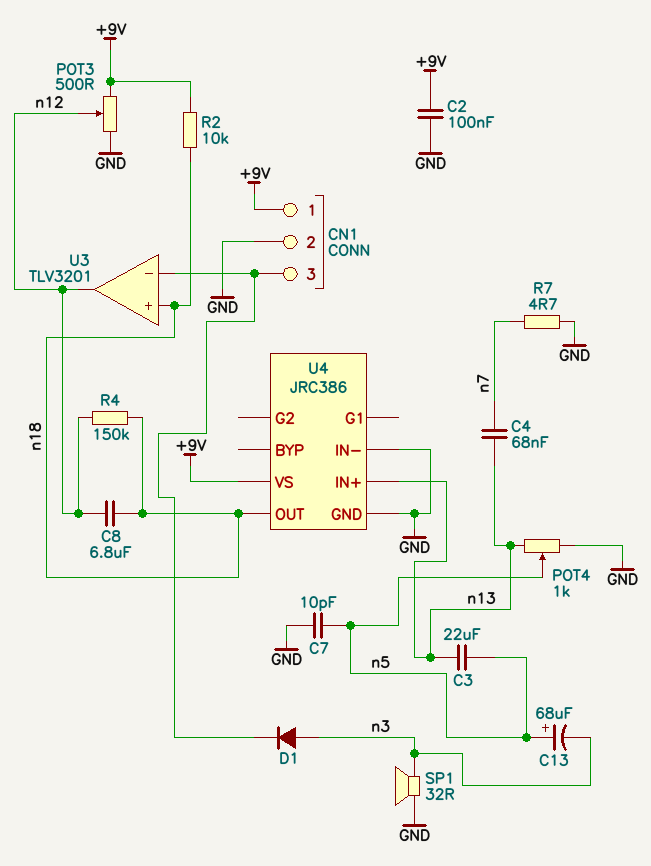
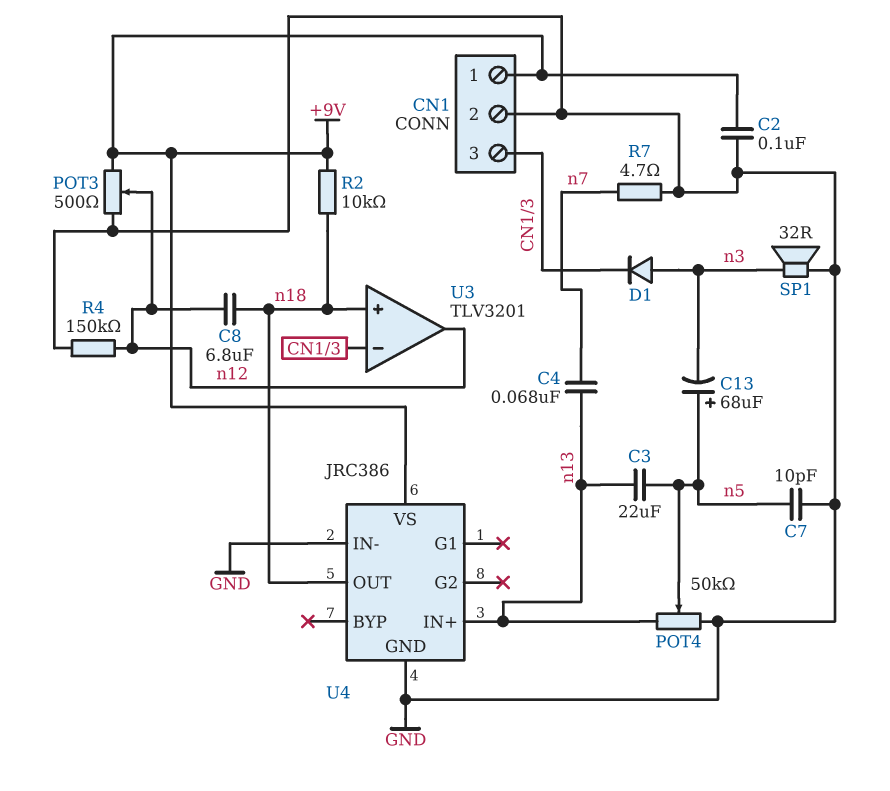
POT4: 1k (GND, n13, wiper n5) -> 50k (GND, n13, wiper n5)
R4: 150k (n12, n18) -> 150k (GND, n12)

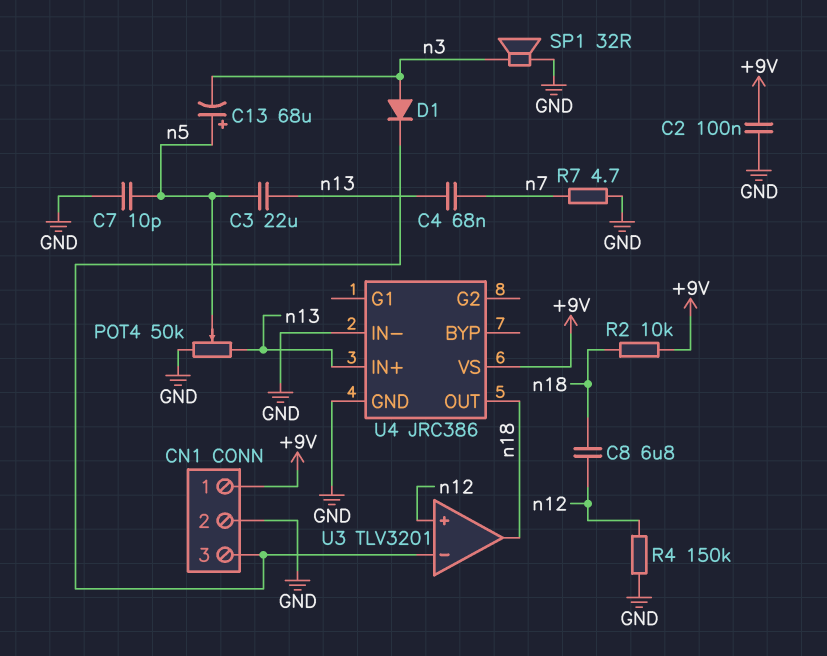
POT3: 500 (+9V, GND, wiper n12) -> none
U3 pin in+: n18 -> n12
U3 pin out: n12 -> n18

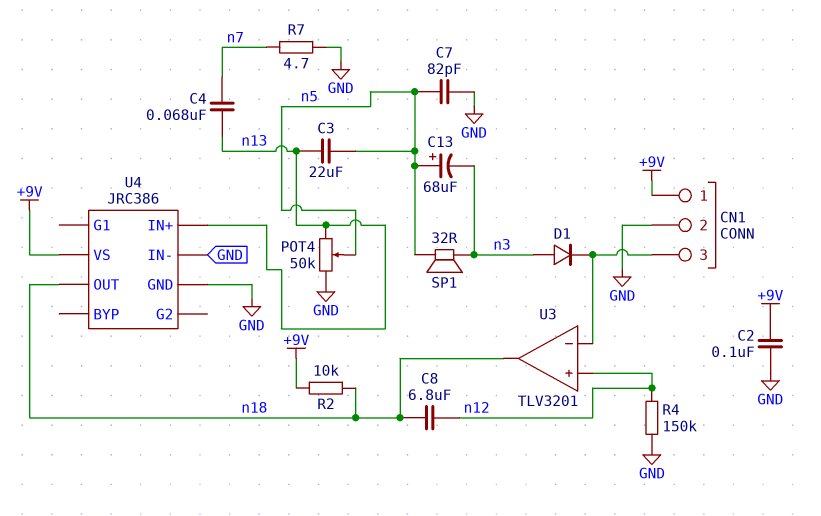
C7: 10pF (GND, n5) -> 82pF (GND, n5)
SP1: speaker 32R (GND, n3) -> speaker 32R (n3, n5)

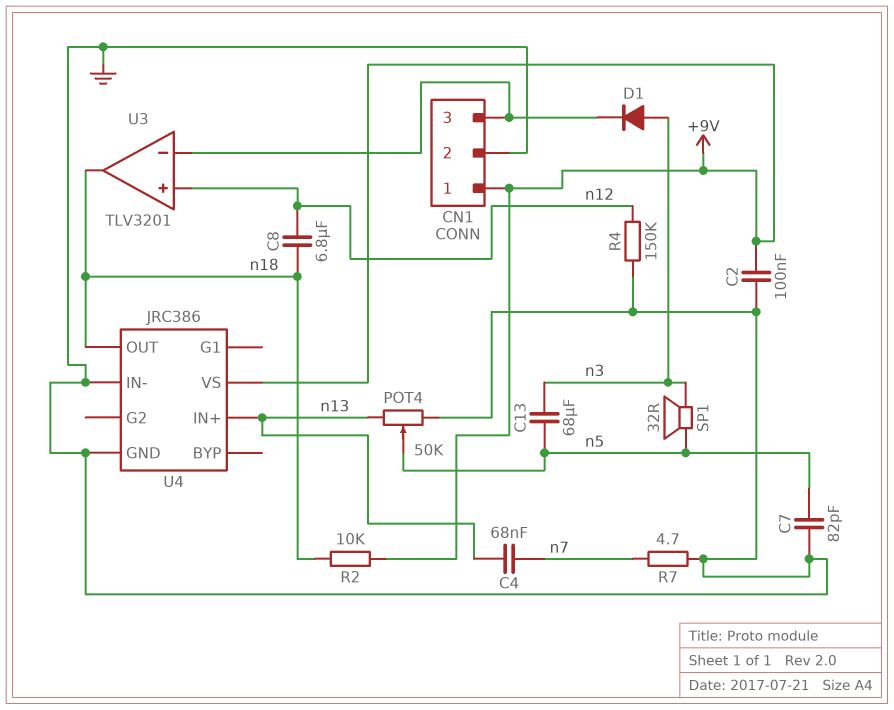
C3: 22uF (n5, n13) -> none
C13: 68uF (plus n5, minus n3) -> 68uF (n3, n5)

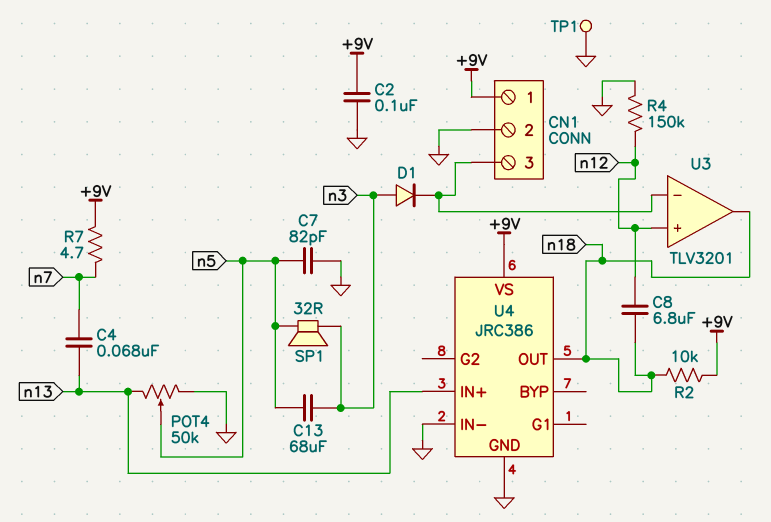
R7: 4.7 (GND, n7) -> 4.7 (+9V, n7)
TP1: none -> test point (GND)

